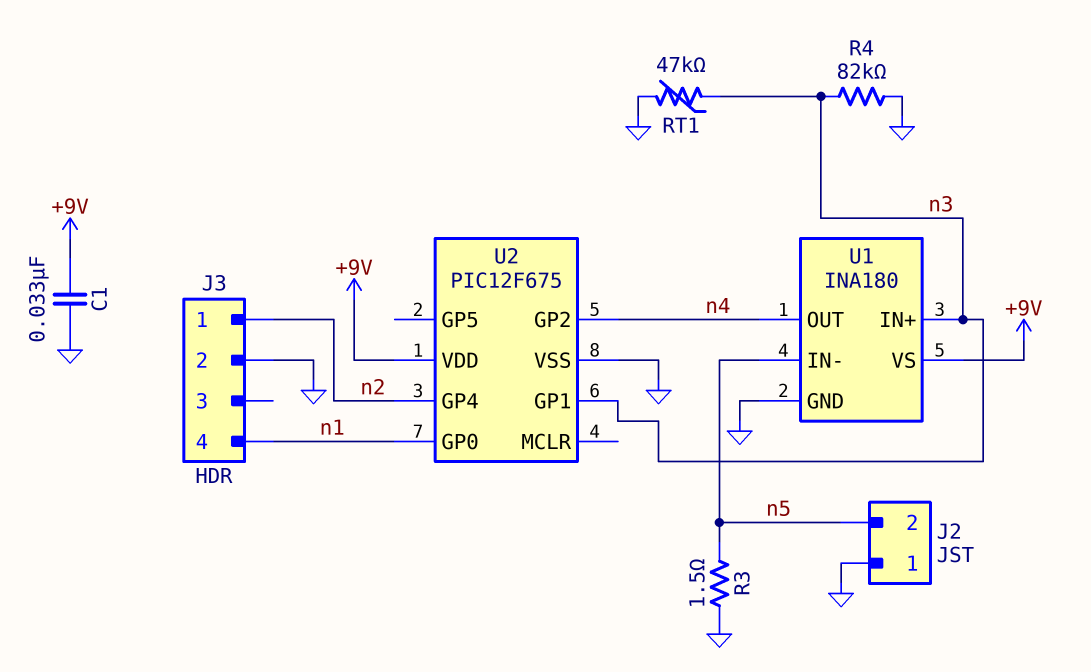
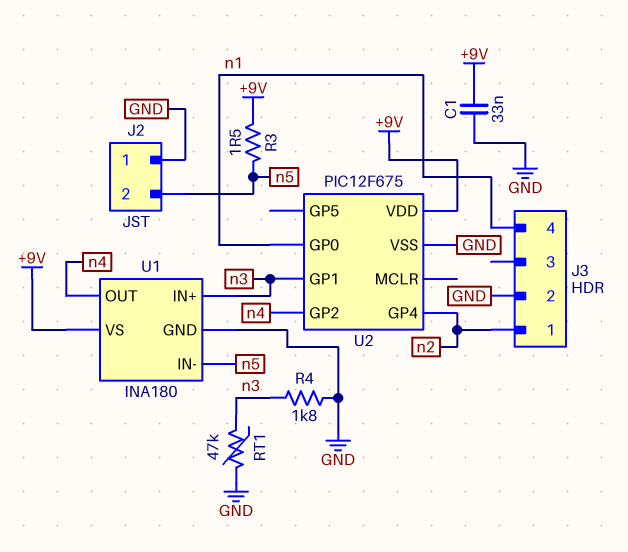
R3: 1.5 (GND, n5) -> 1.5 (+9V, n5)
R4: 82k (GND, n3) -> 1.8k (GND, n3)

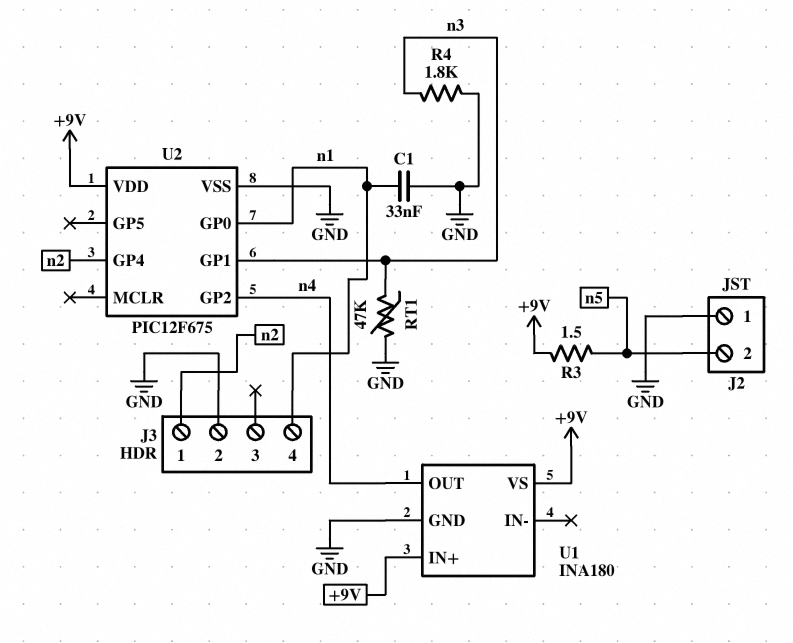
C1: 33nF (+9V, GND) -> 33nF (GND, n1)
U1 pin IN+: n3 -> +9V
U1 pin IN-: n5 -> none

